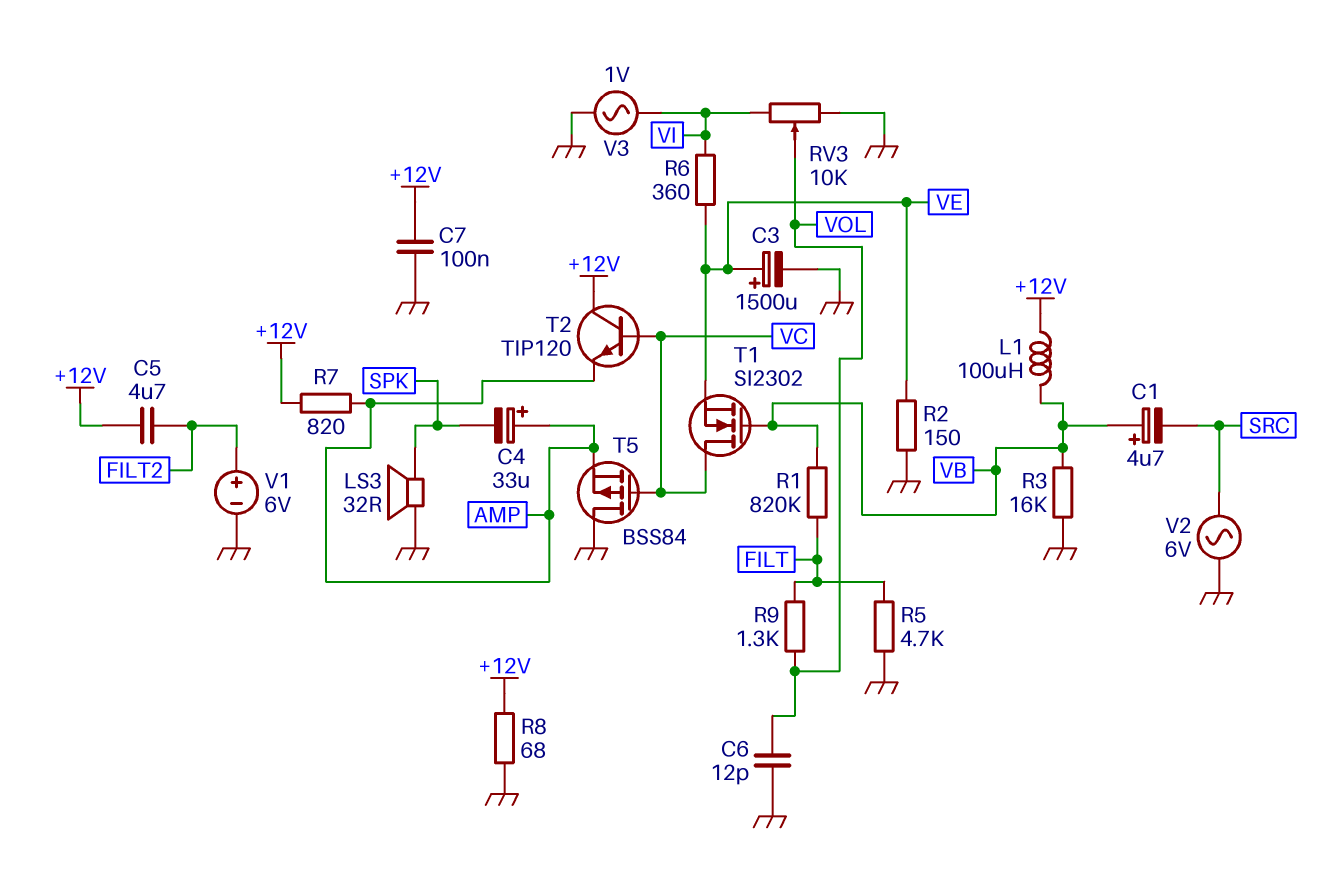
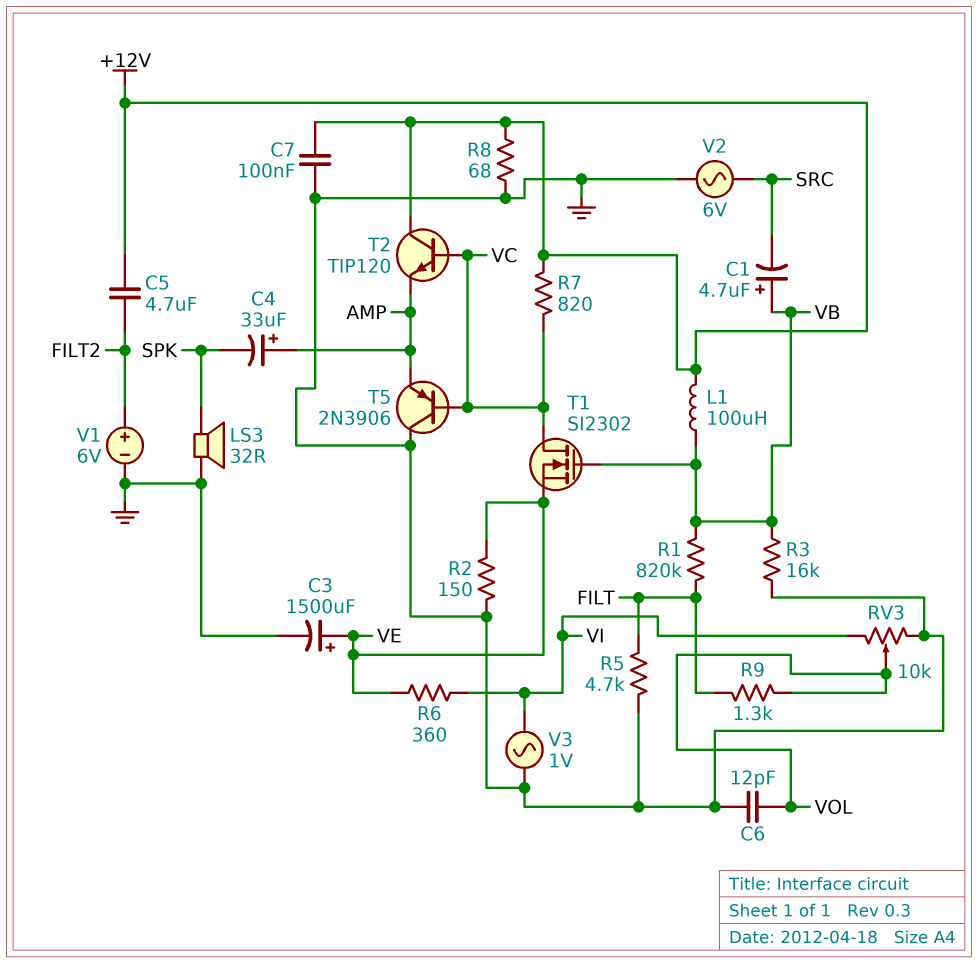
R7: 820 (+12V, AMP) -> 820 (+12V, VC)
T5: PMOS BSS84 (G VC, D GND, S AMP) -> PNP 2N3906 (B VC, C GND, E AMP)

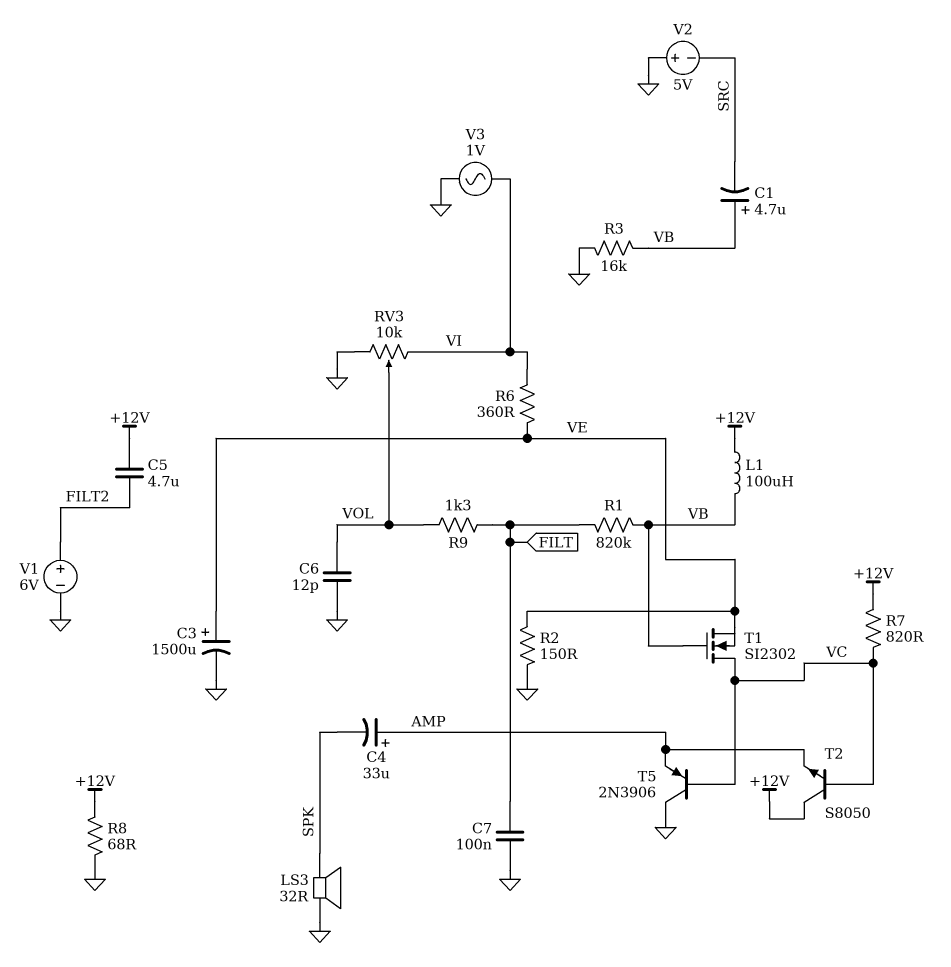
C7: 100nF (+12V, GND) -> 100nF (FILT, GND)
R5: 4.7k (FILT, GND) -> none
T2: NPN TIP120 (B VC, C +12V, E AMP) -> NPN S8050 (B VC, C +12V, E AMP)
V2: AC 6V (GND, SRC) -> 5V (plus GND, minus SRC)

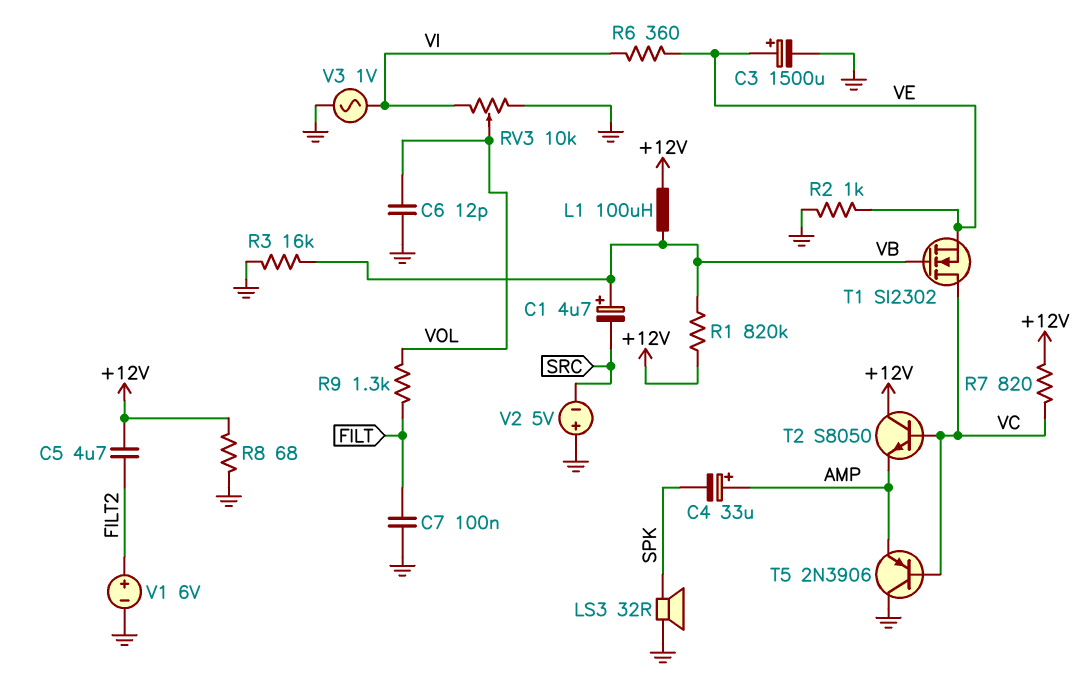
R1: 820k (FILT, VB) -> 820k (+12V, VB)
R2: 150 (GND, VE) -> 1k (GND, VE)

